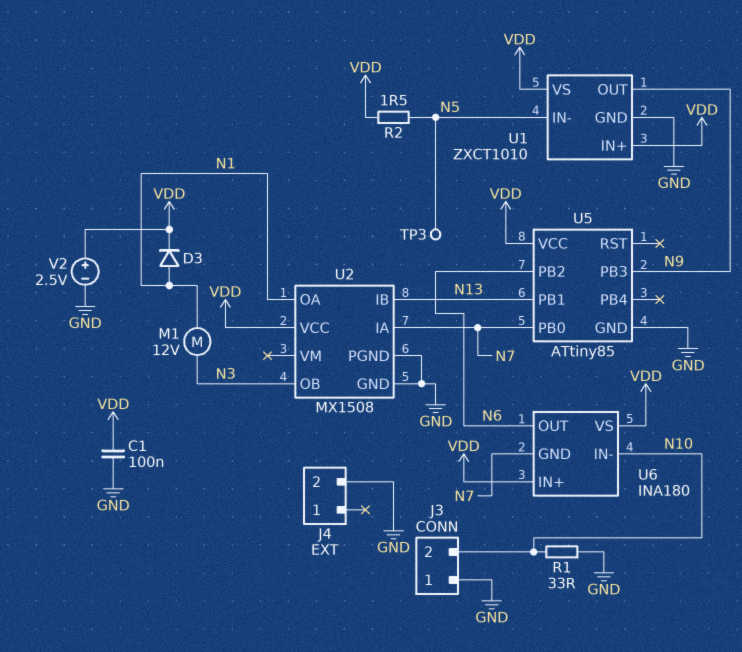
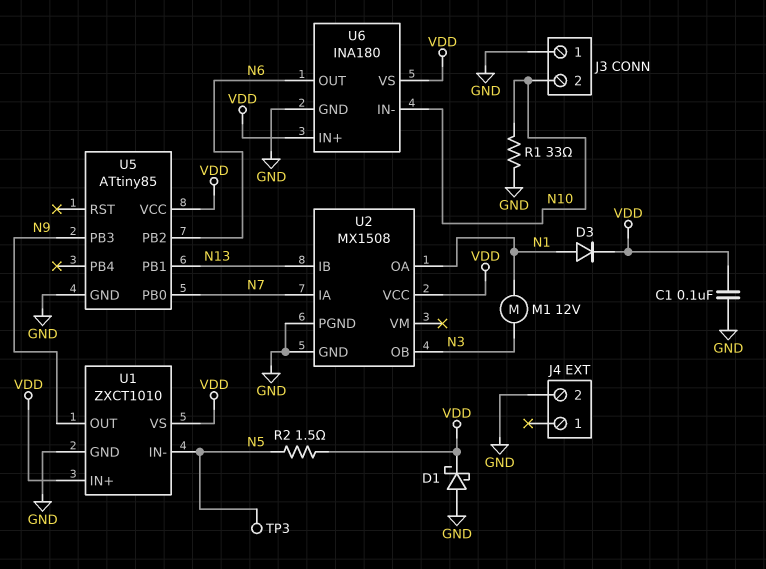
D1: none -> schottky (A GND, K VDD)
U6 pin GND: N7 -> GND
V2: 2.5V (plus VDD, minus GND) -> none

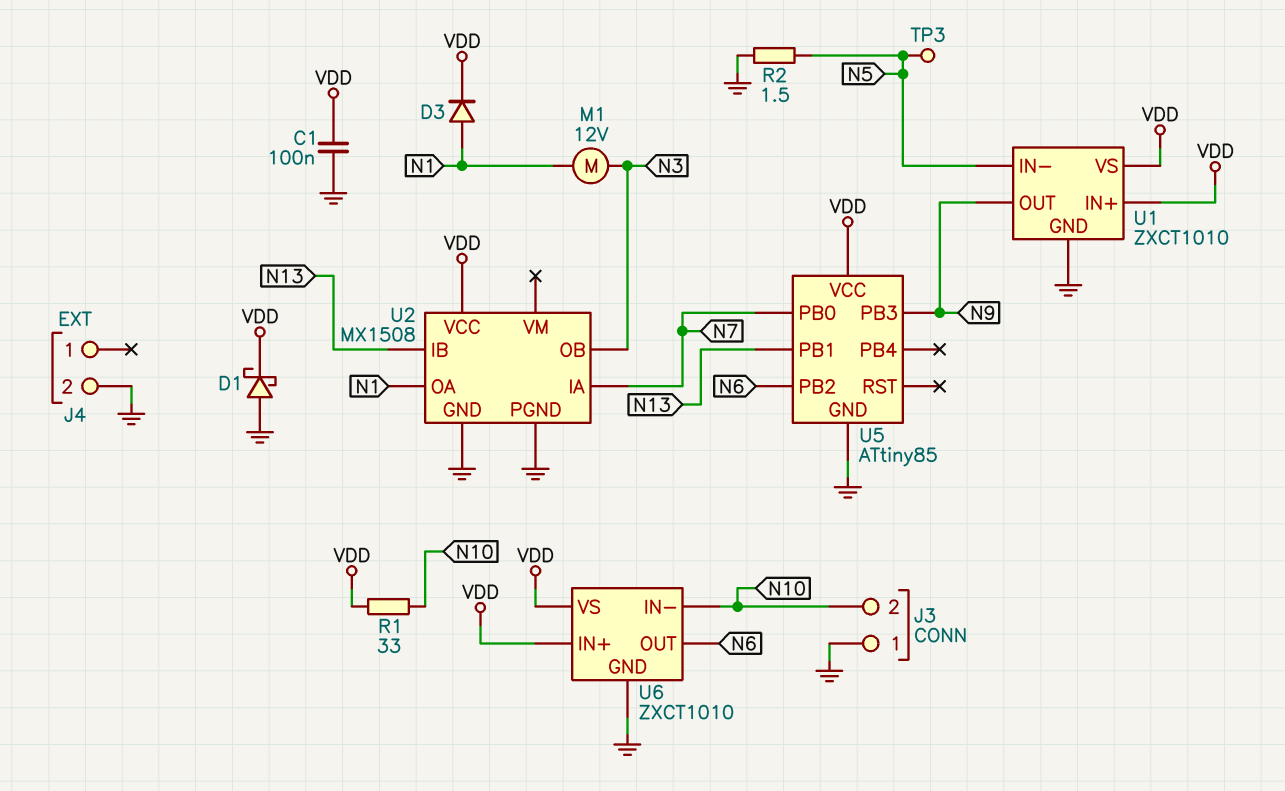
R1: 33 (GND, N10) -> 33 (N10, VDD)
R2: 1.5 (N5, VDD) -> 1.5 (GND, N5)
U6: INA180 -> ZXCT1010

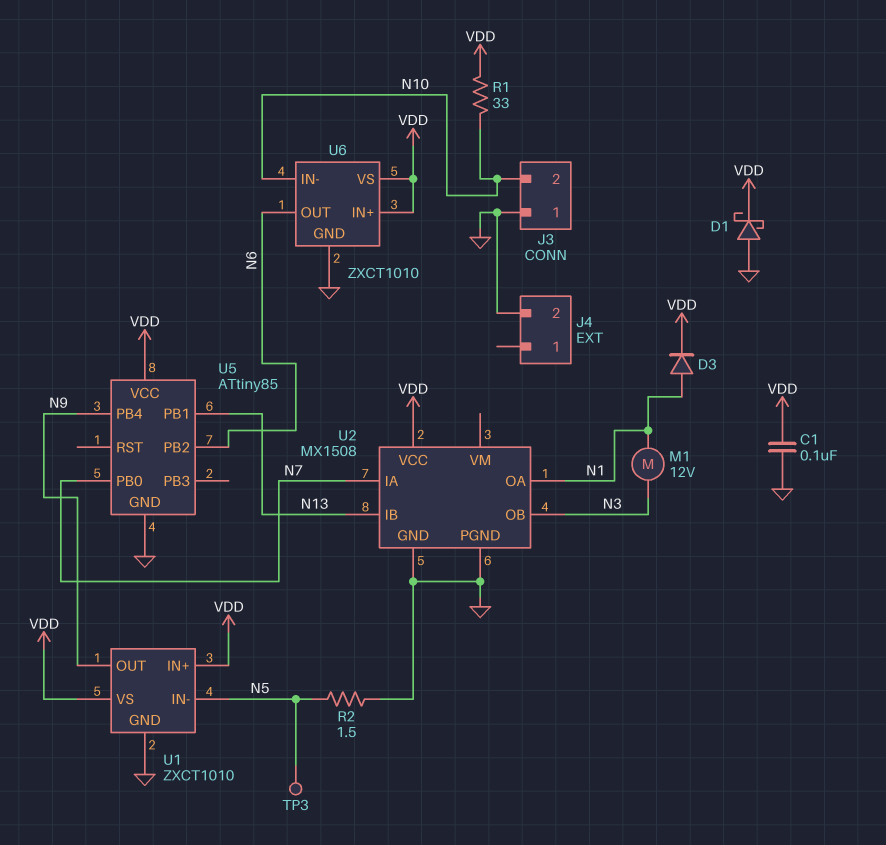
U5 pin PB3: N9 -> none
U5 pin PB4: none -> N9

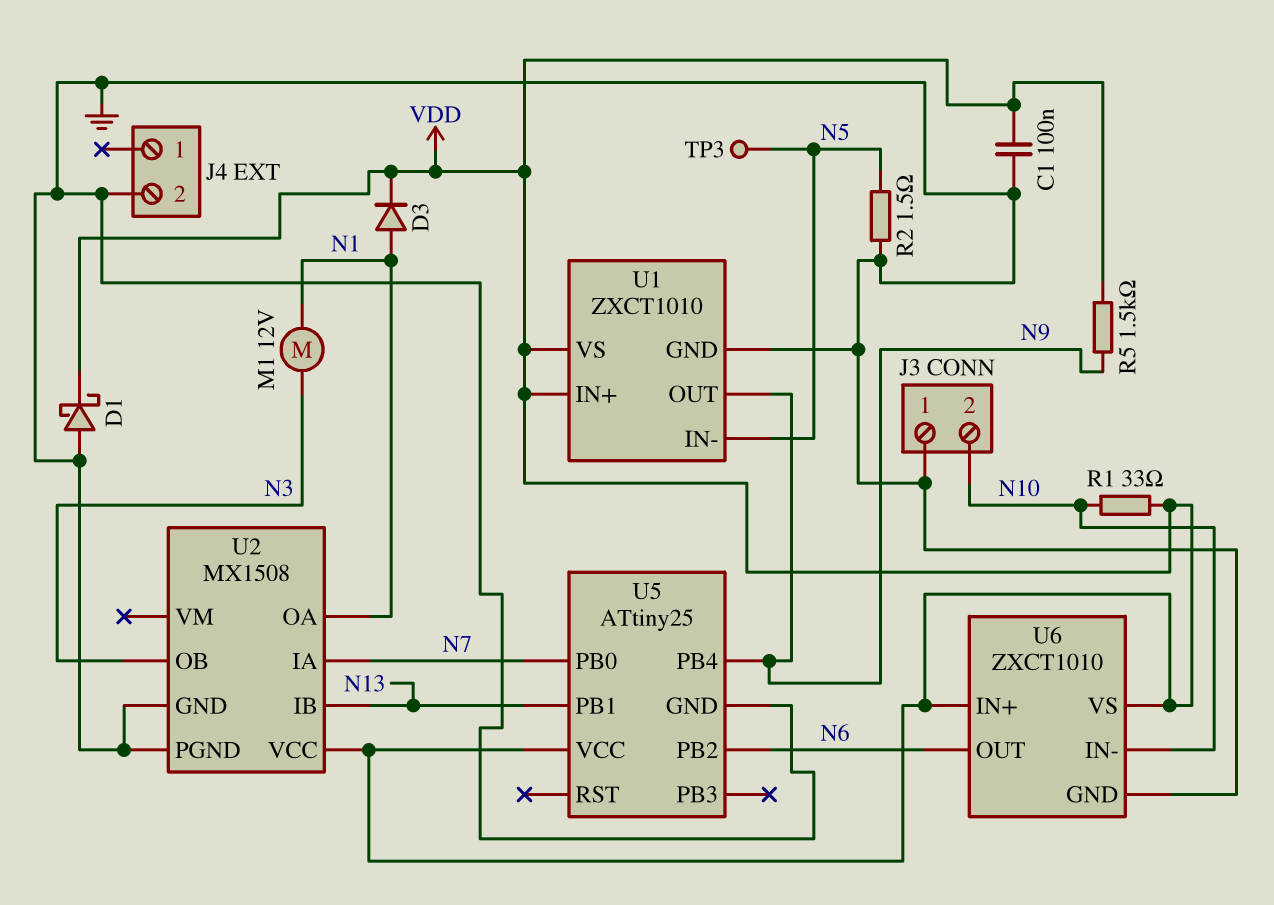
R5: none -> 1.5k (N9, VDD)
U5: ATtiny85 -> ATtiny25

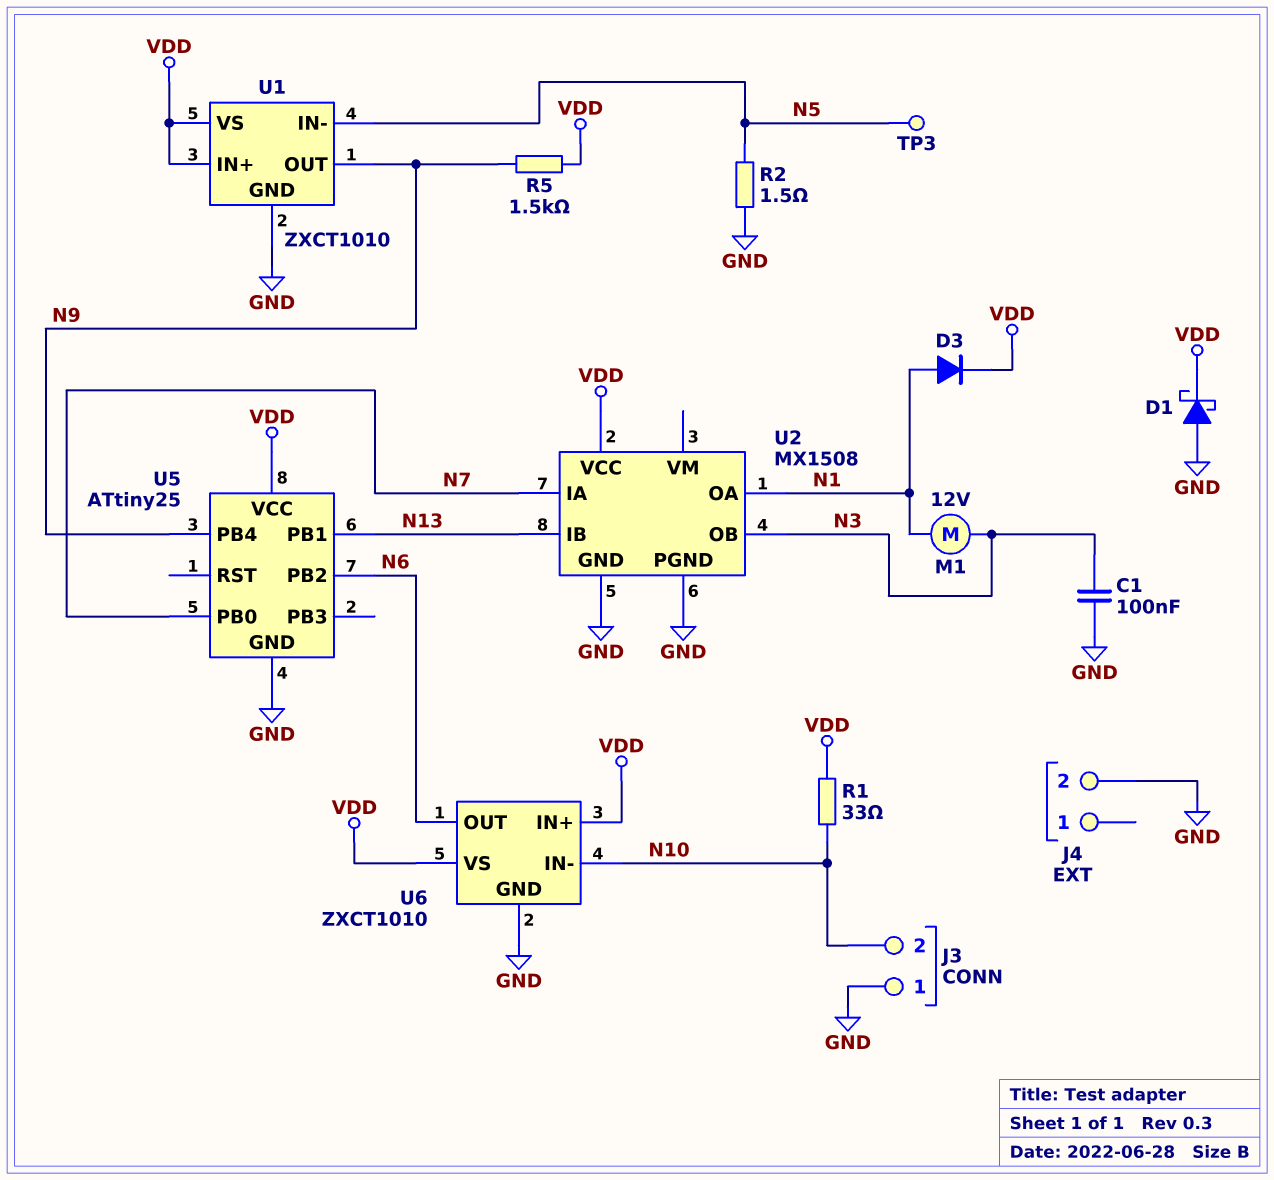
C1: 100nF (GND, VDD) -> 100nF (GND, N3)

